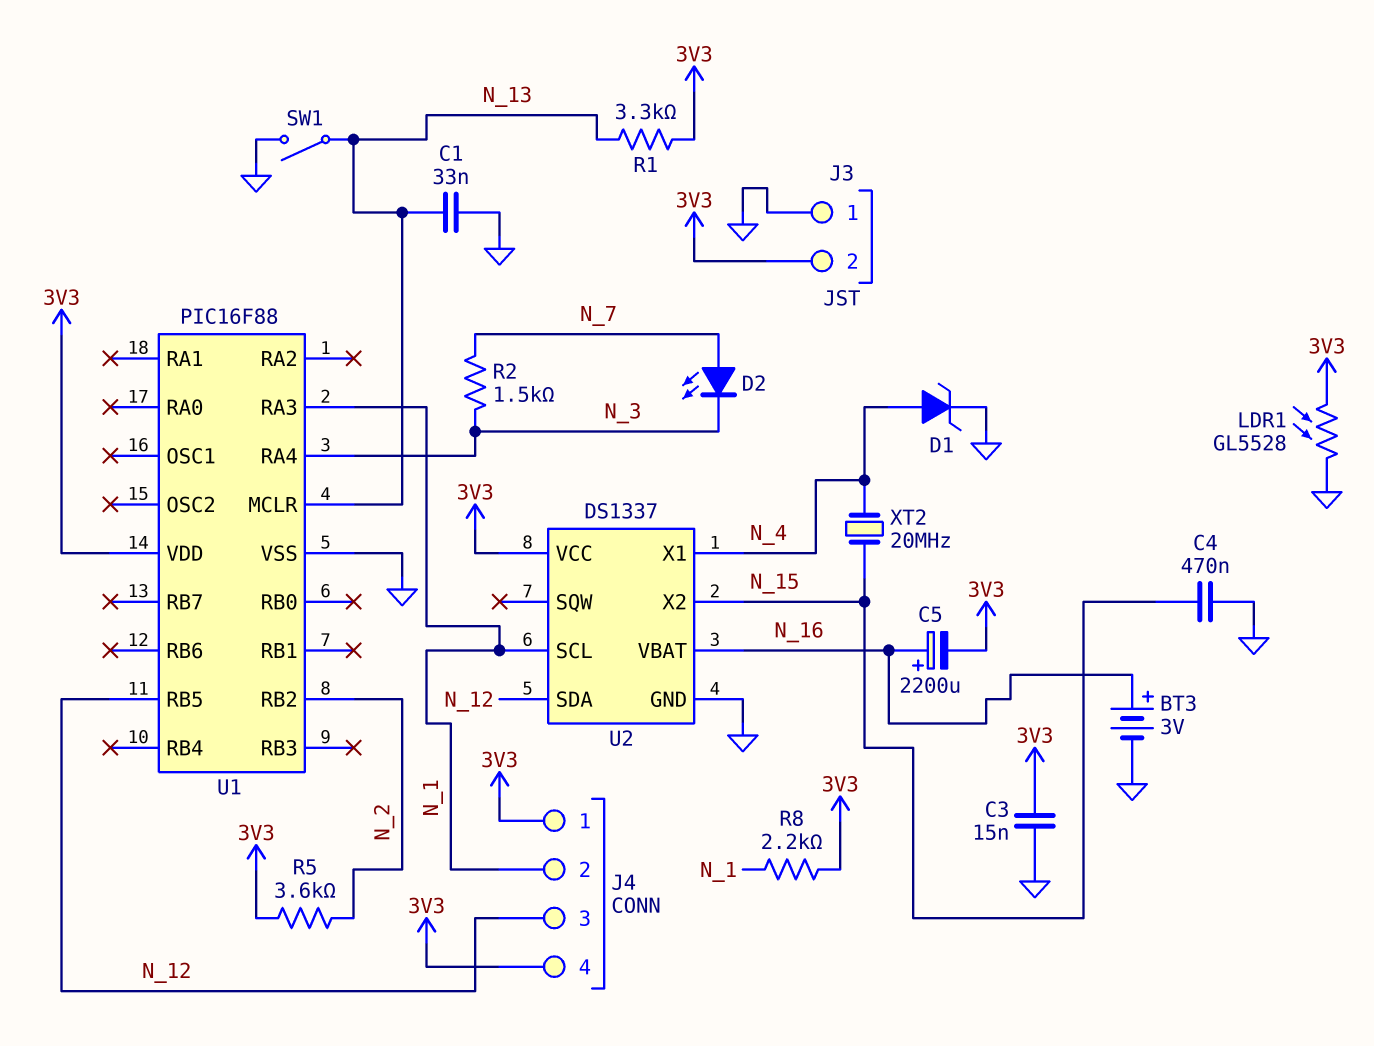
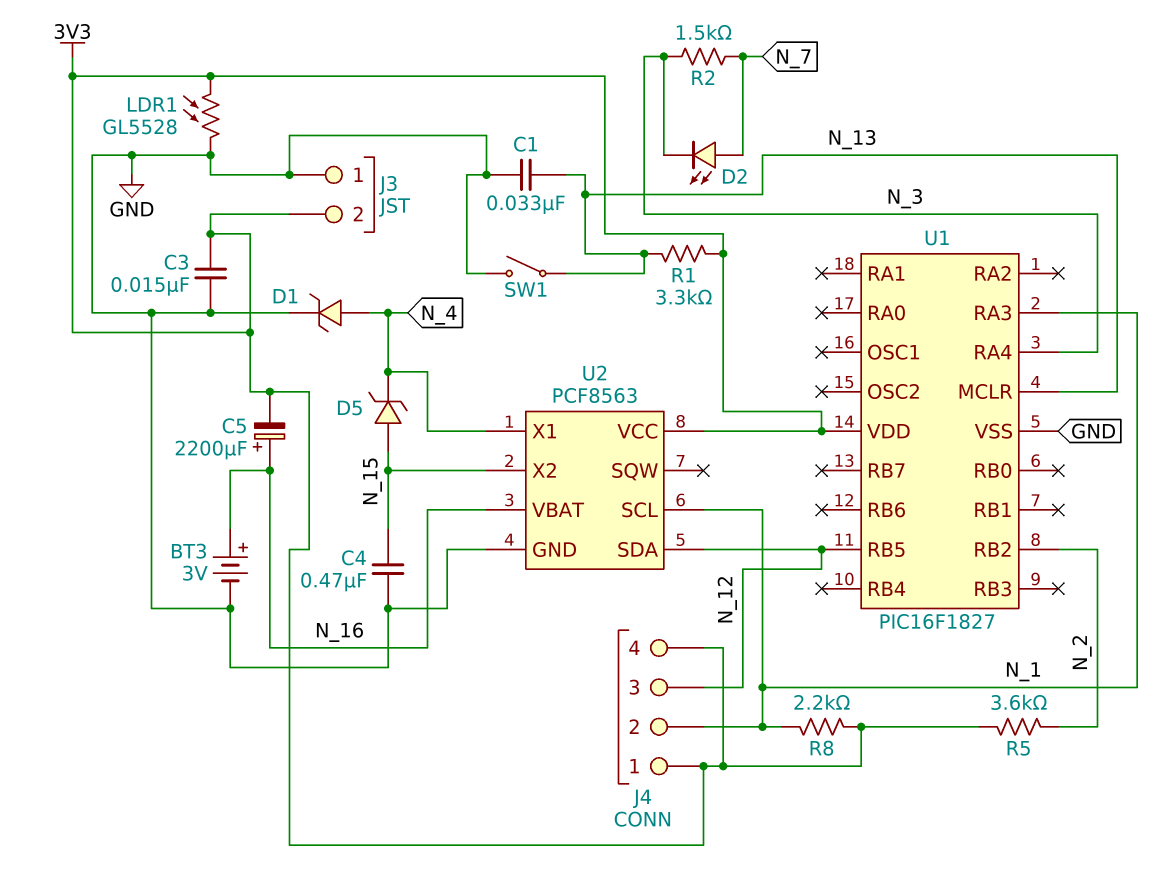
D5: none -> zener (A N_15, K N_4)
U1: PIC16F88 -> PIC16F1827
U2: DS1337 -> PCF8563
XT2: 20MHz (N_4, N_15) -> none

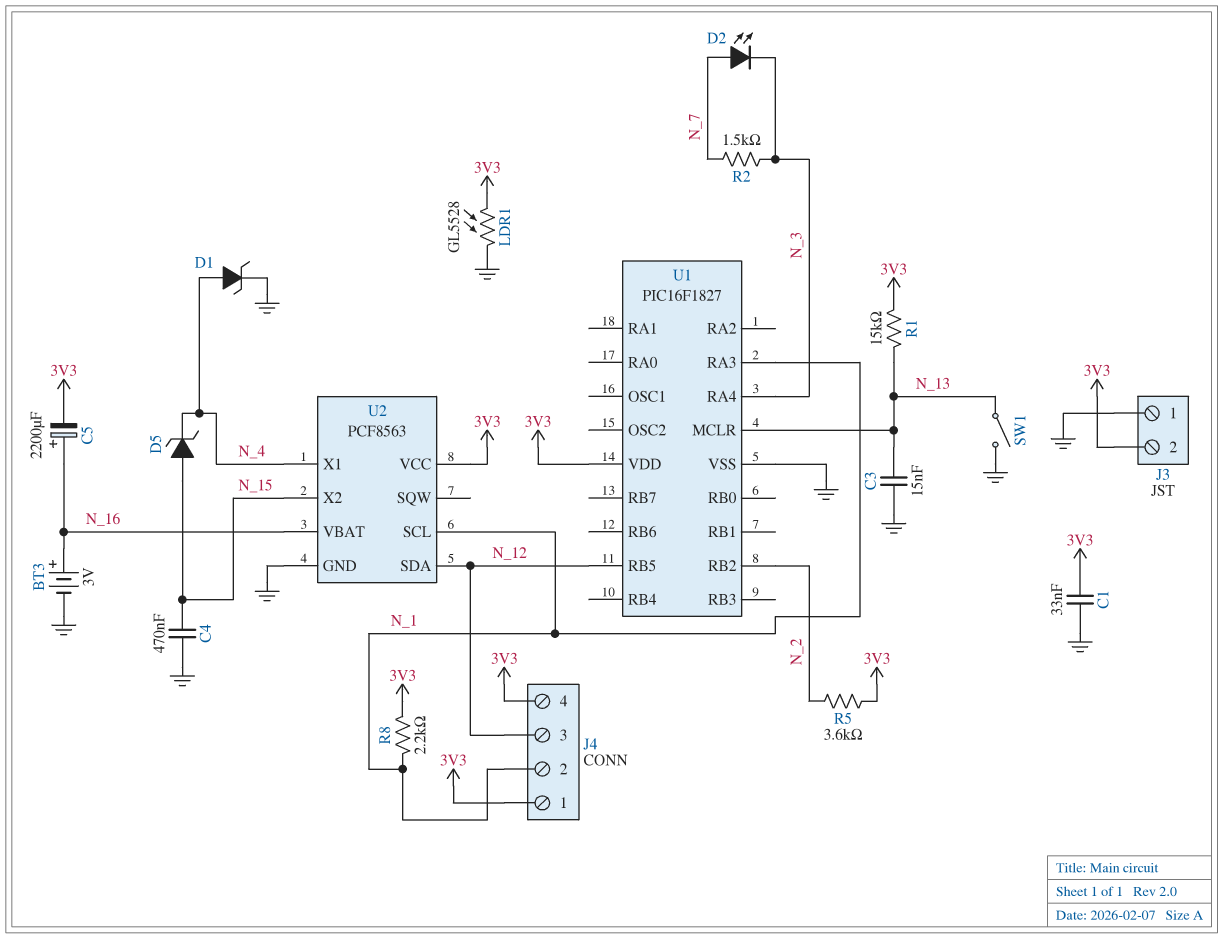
C1: 33nF (GND, N_13) -> 33nF (3V3, GND)
C3: 15nF (3V3, GND) -> 15nF (GND, N_13)
R1: 3.3k (3V3, N_13) -> 15k (3V3, N_13)

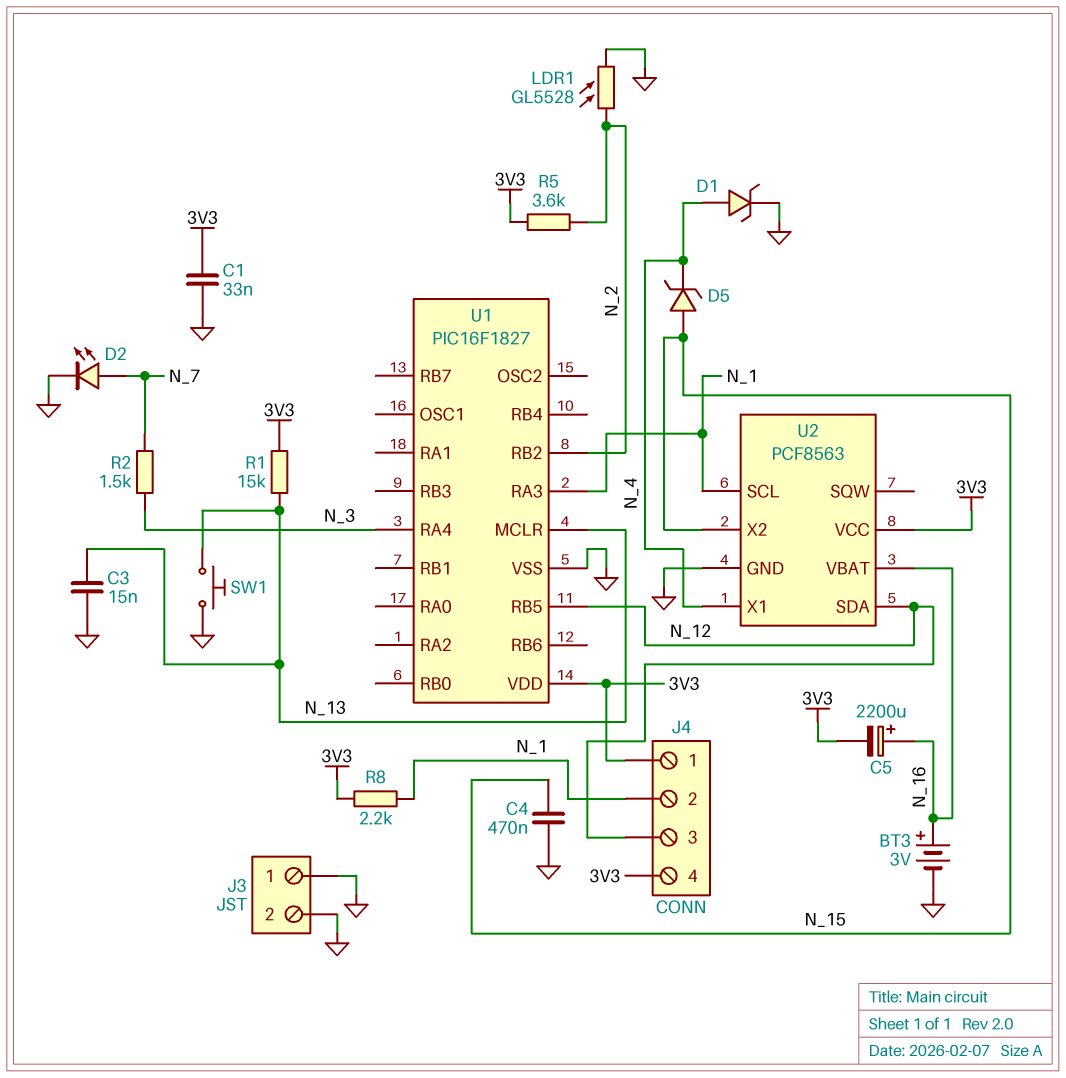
D2: LED (A N_7, K N_3) -> LED (A N_7, K GND)
J3 pin 2: 3V3 -> GND
LDR1: GL5528 (3V3, GND) -> GL5528 (GND, N_2)
SW1: switch (GND, N_13) -> button (GND, N_13)

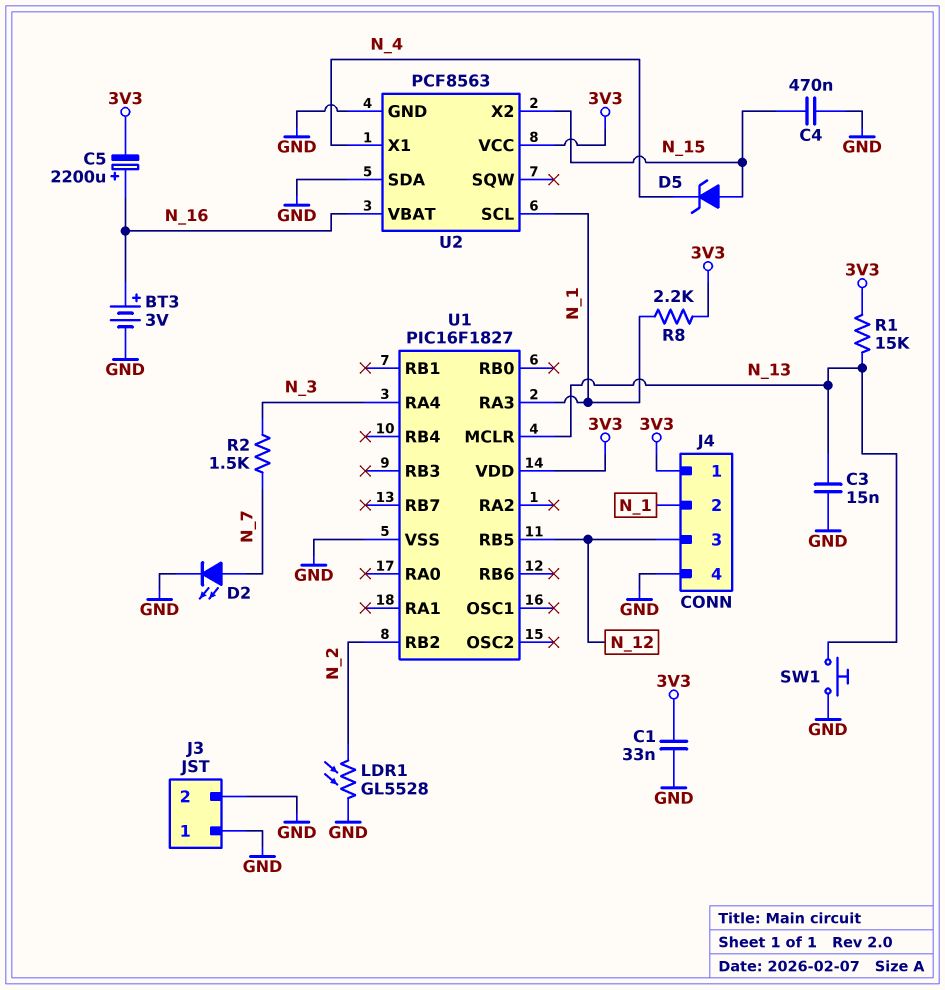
D1: zener (A N_4, K GND) -> none
J4 pin 4: 3V3 -> GND
R5: 3.6k (3V3, N_2) -> none
U2 pin SDA: N_12 -> GND

